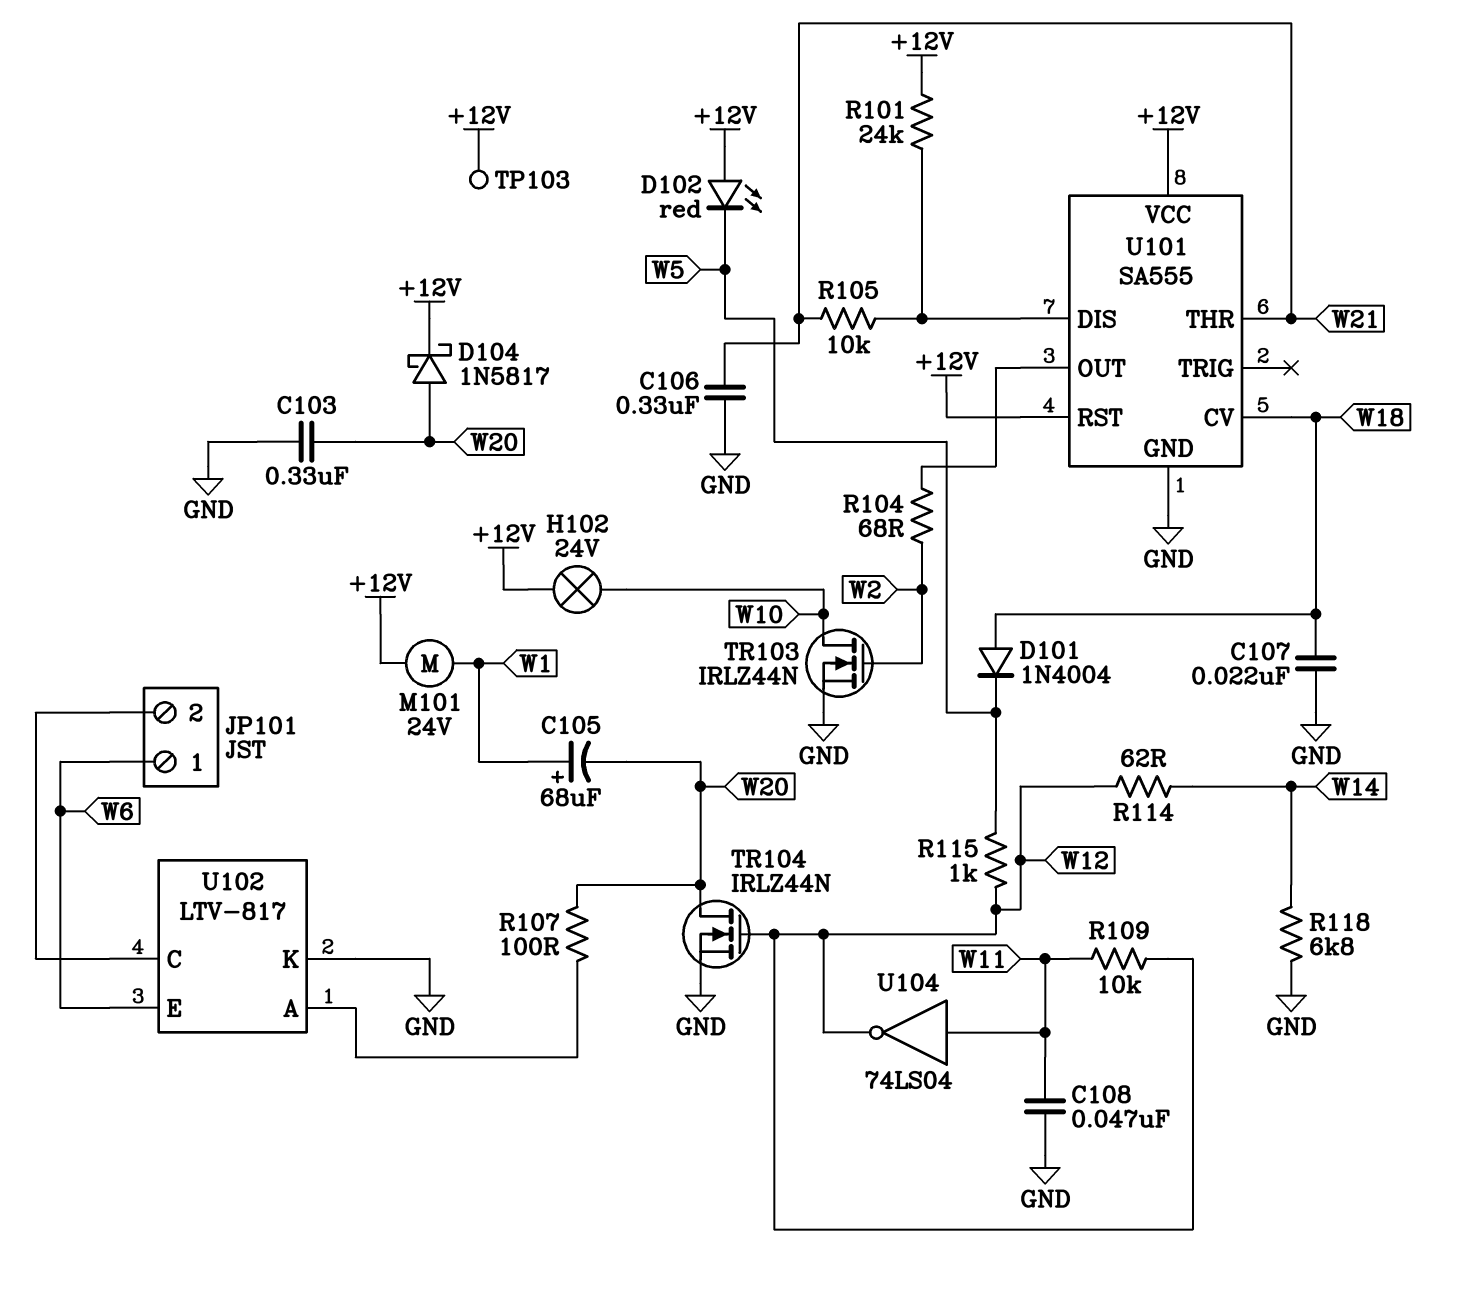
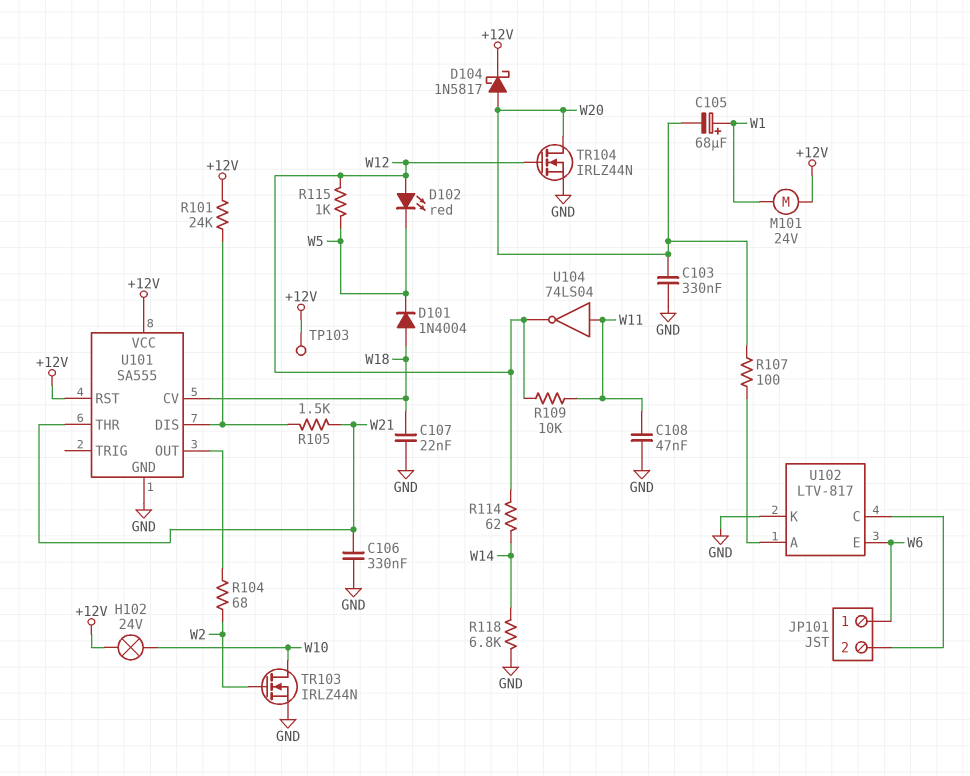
D102: LED red (A +12V, K W5) -> LED red (A W12, K W5)
R105: 10k (U101/DIS, W21) -> 1.5k (U101/DIS, W21)

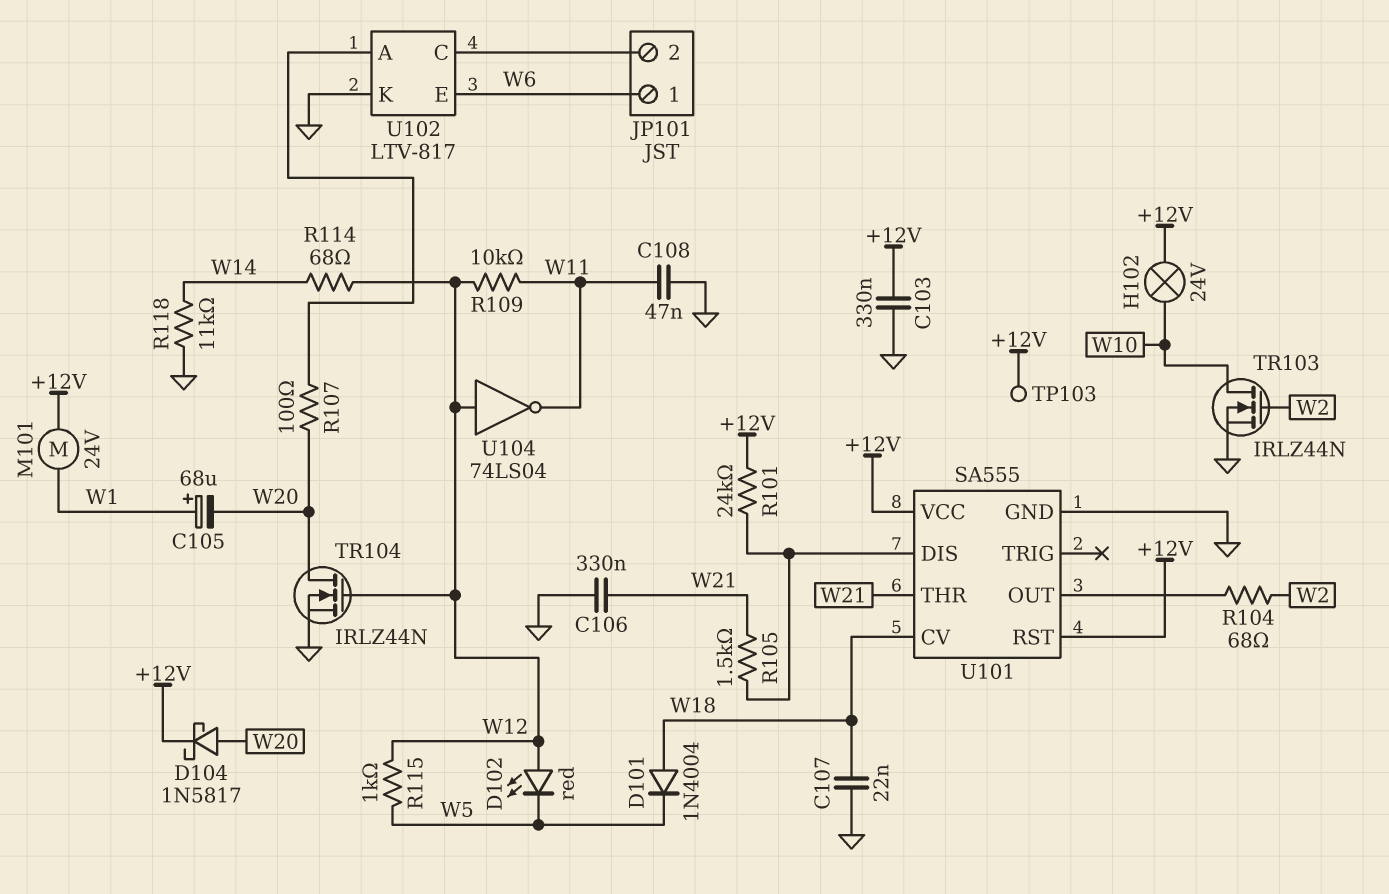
C103: 330nF (GND, W20) -> 330nF (+12V, GND)
R114: 62 (W12, W14) -> 68 (W12, W14)
R118: 6.8k (GND, W14) -> 11k (GND, W14)
U104: NOT 74LS04 (in W11, out W12) -> NOT 74LS04 (in W12, out W11)

